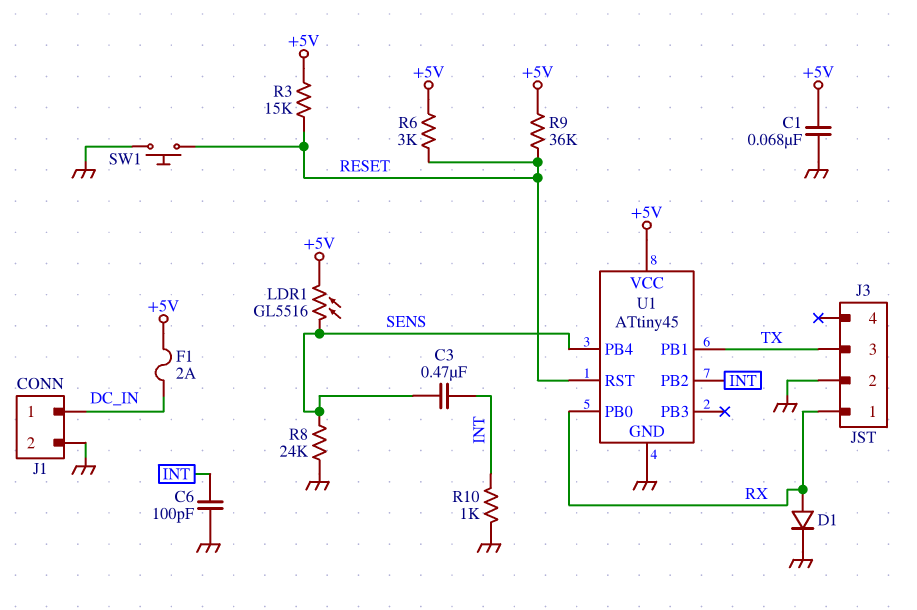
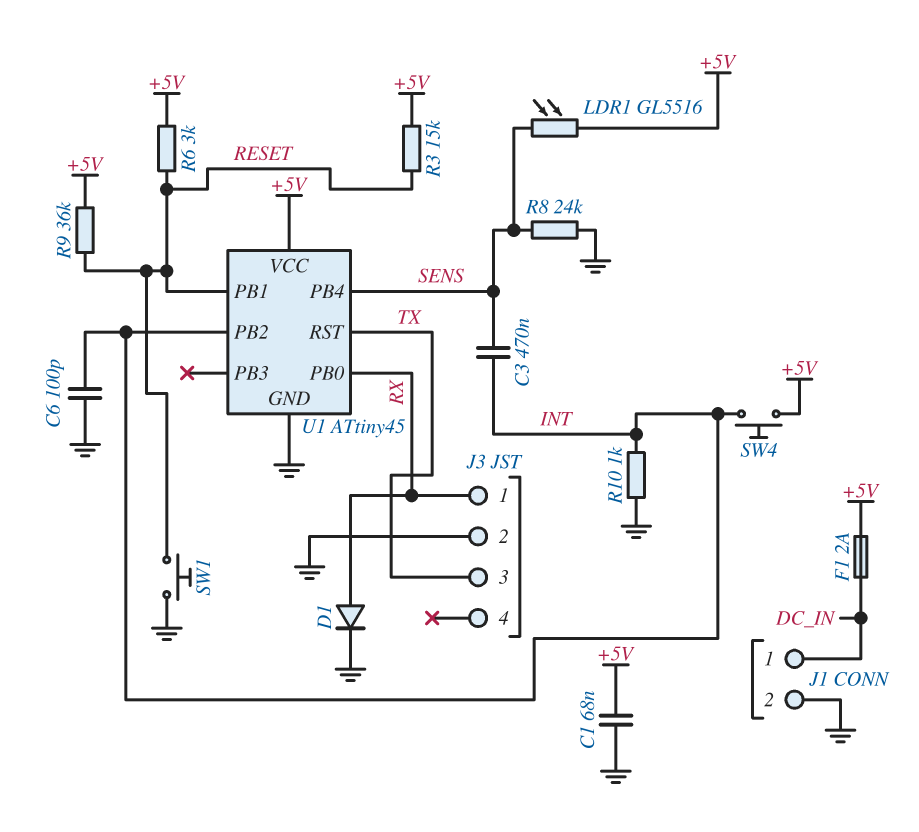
SW4: none -> button (+5V, INT)
U1 pin PB1: TX -> RESET
U1 pin RST: RESET -> TX

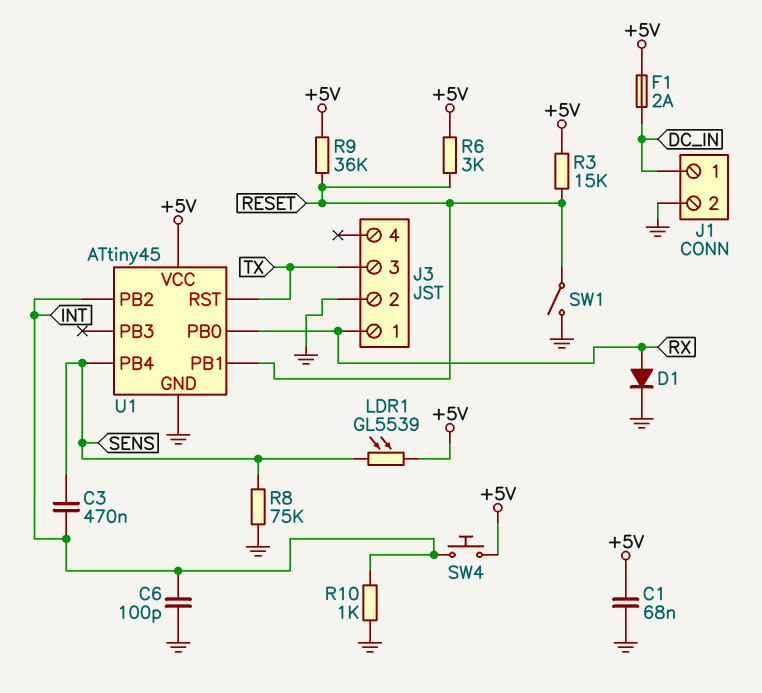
LDR1: GL5516 (+5V, SENS) -> GL5539 (+5V, SENS)
R8: 24k (GND, SENS) -> 75k (GND, SENS)
SW1: button (GND, RESET) -> switch (GND, RESET)

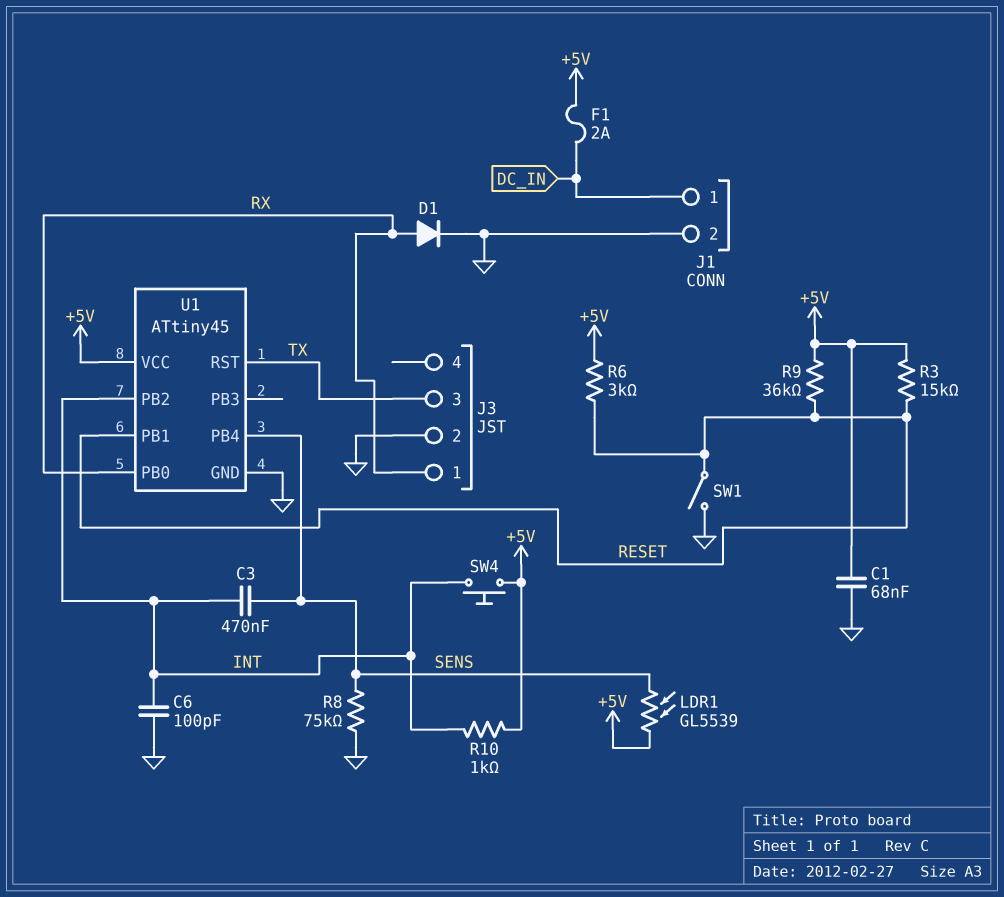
R10: 1k (GND, INT) -> 1k (+5V, INT)

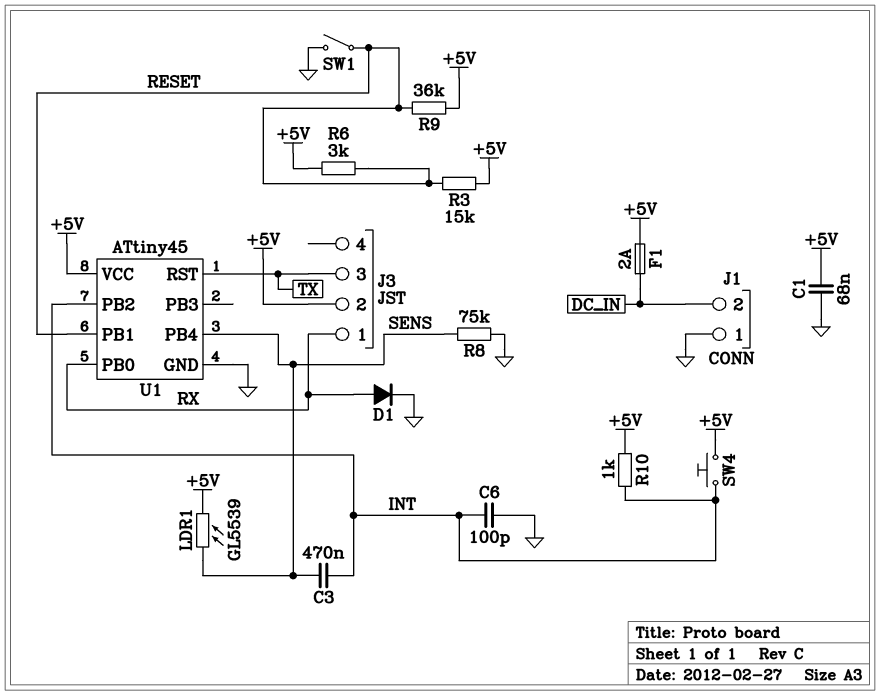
J1 pin 1: DC_IN -> GND
J1 pin 2: GND -> DC_IN
J3 pin 2: GND -> +5V

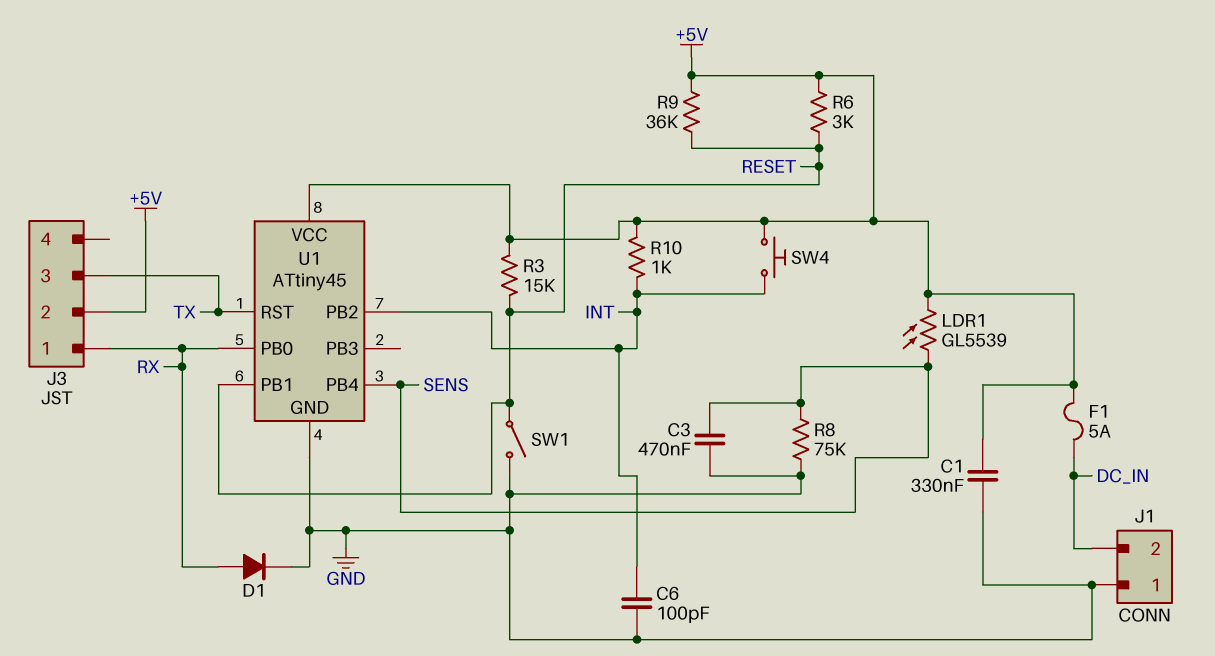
C1: 68nF (+5V, GND) -> 330nF (+5V, GND)
C3: 470nF (INT, SENS) -> 470nF (GND, SENS)
F1: 2A (+5V, DC_IN) -> 5A (+5V, DC_IN)

